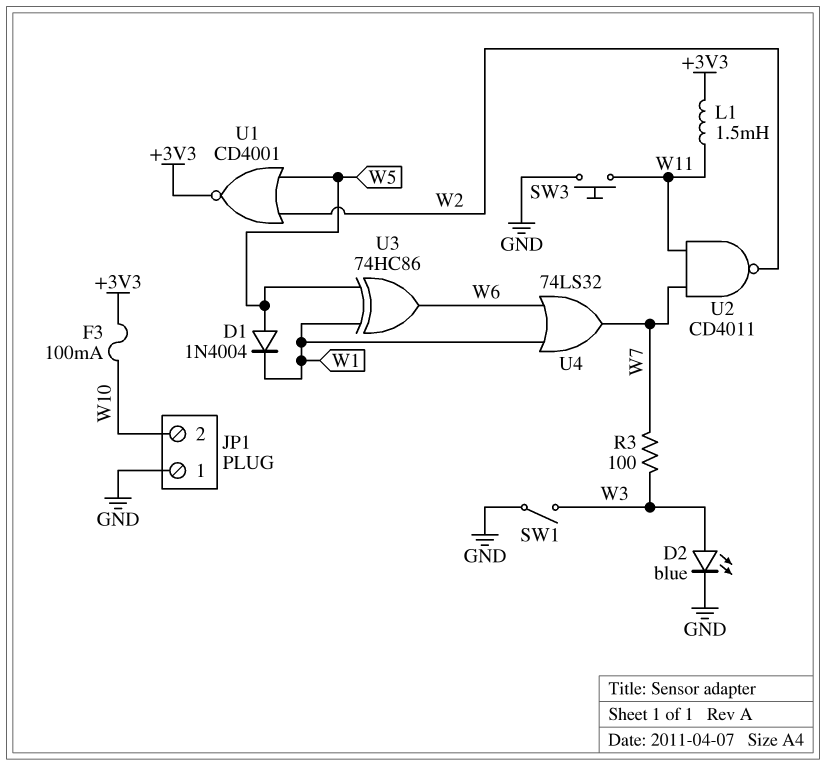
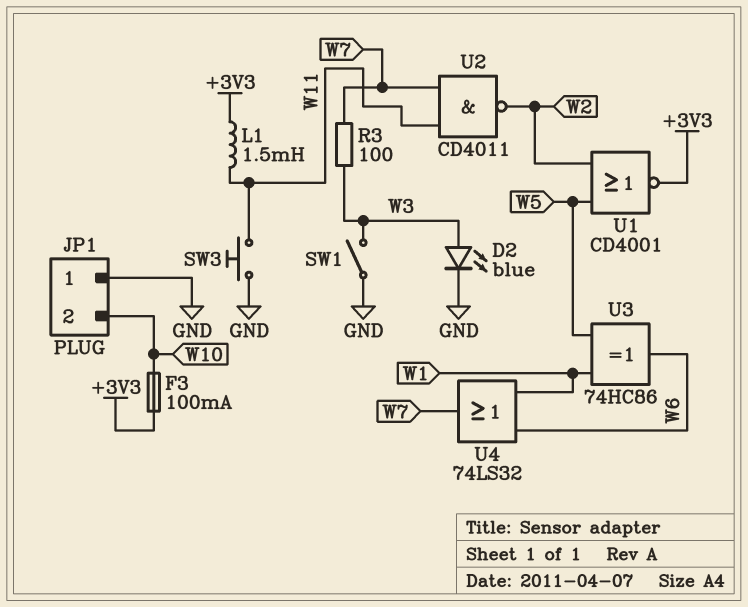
D1: diode 1N4004 (A W5, K W1) -> none

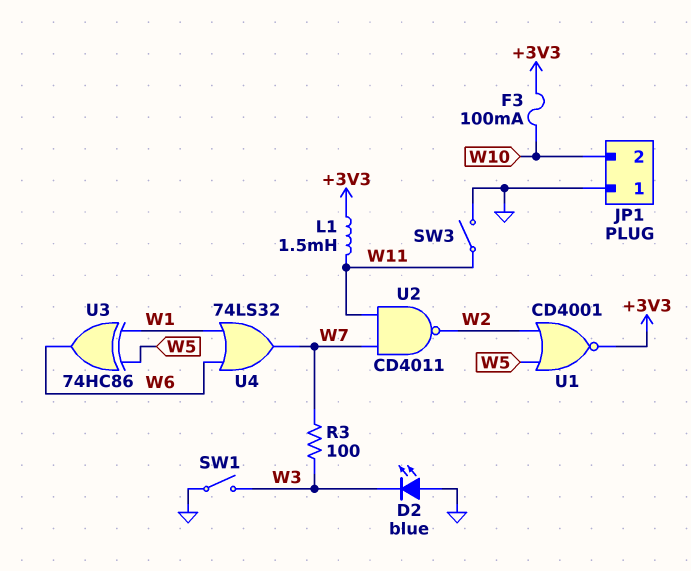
D2: LED blue (A W3, K GND) -> LED blue (A GND, K W3)
SW3: button (GND, W11) -> switch (GND, W11)

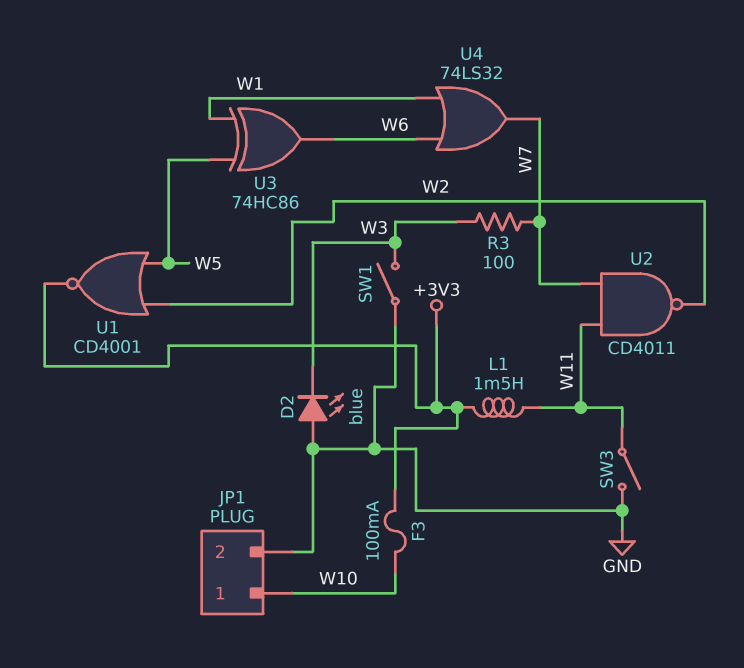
JP1 pin 1: GND -> W10
JP1 pin 2: W10 -> GND

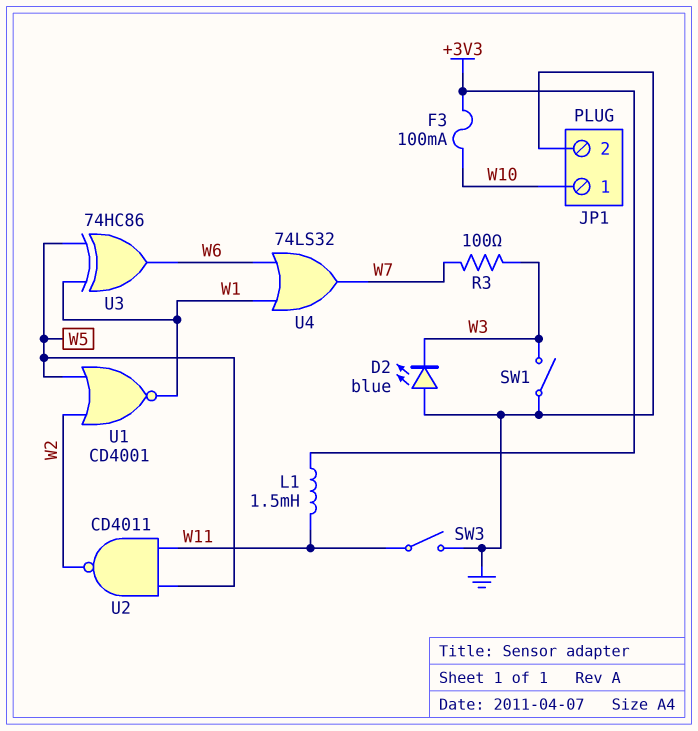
U1: NOR CD4001 (in W2, in W5, out +3V3) -> NOR CD4001 (in W2, in W5, out W1)
U2: NAND CD4011 (in W7, in W11, out W2) -> NAND CD4011 (in W5, in W11, out W2)

